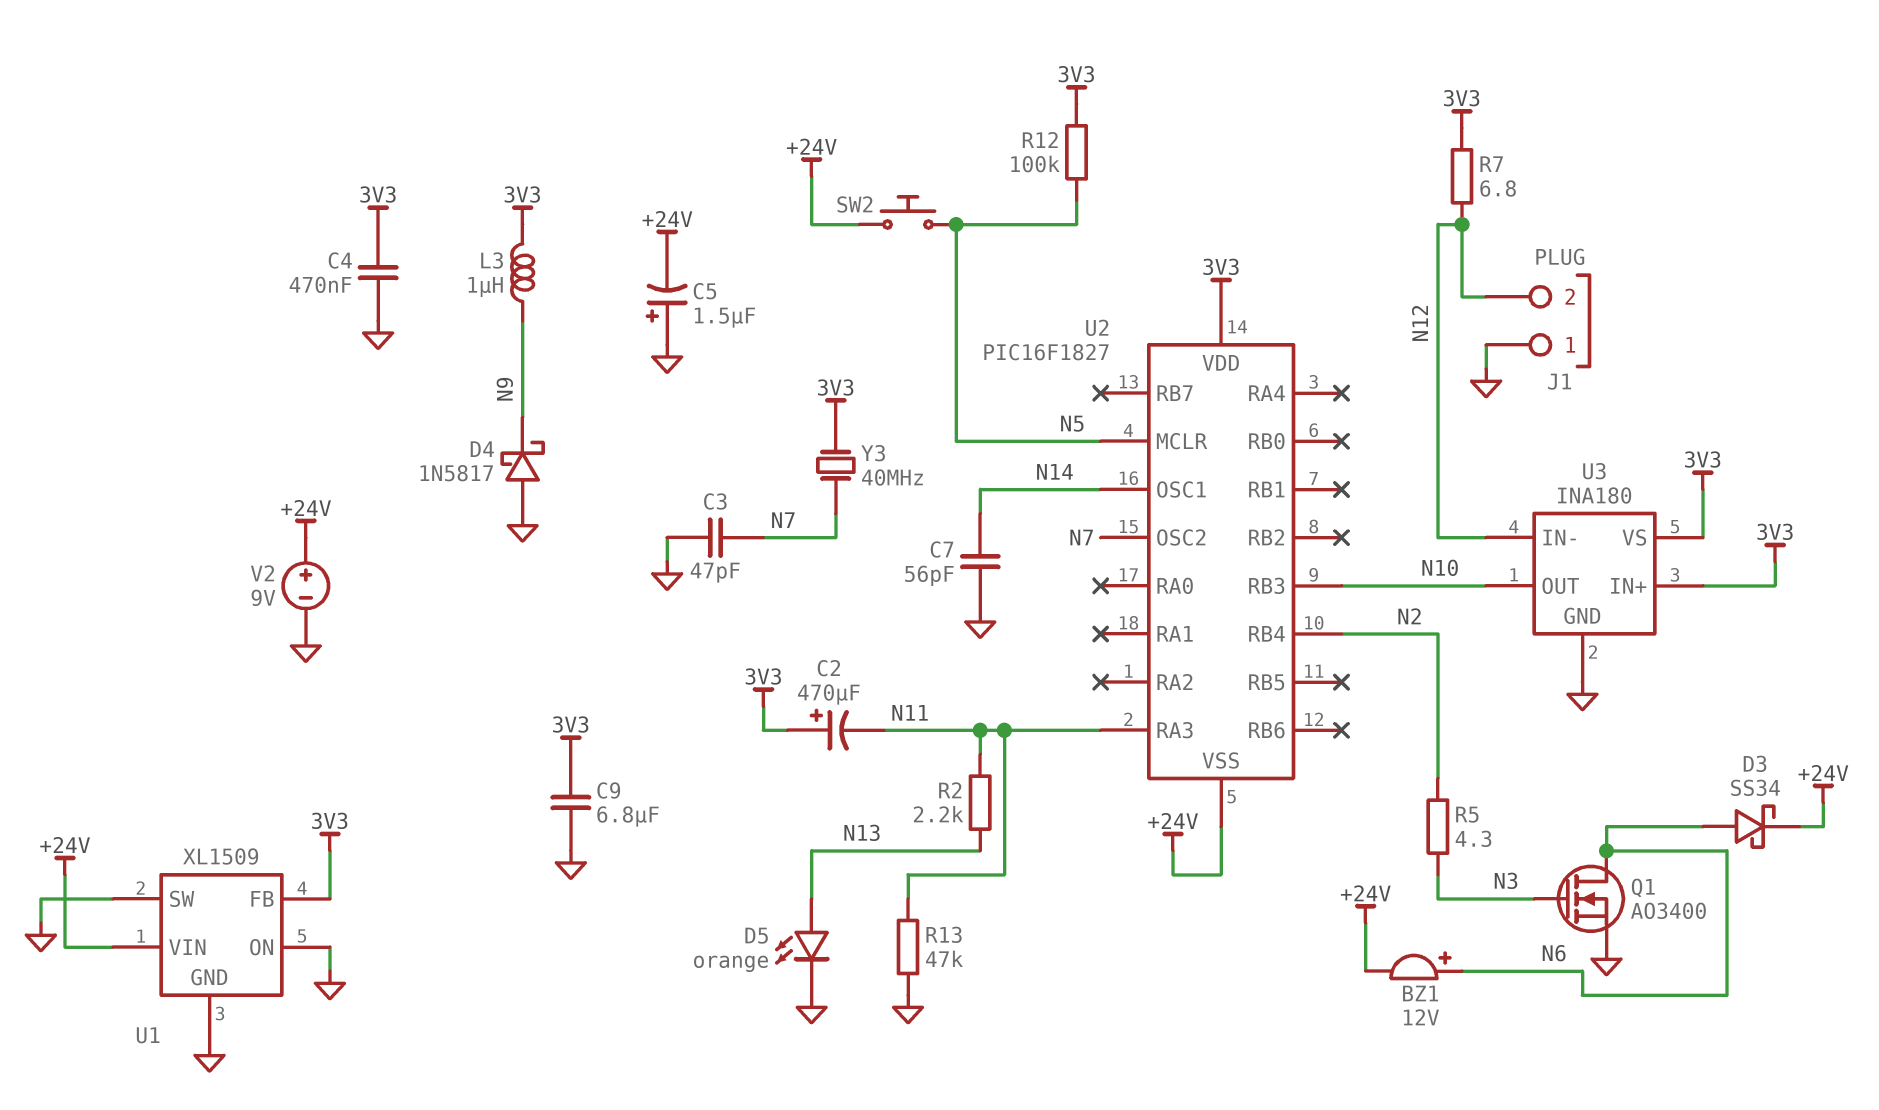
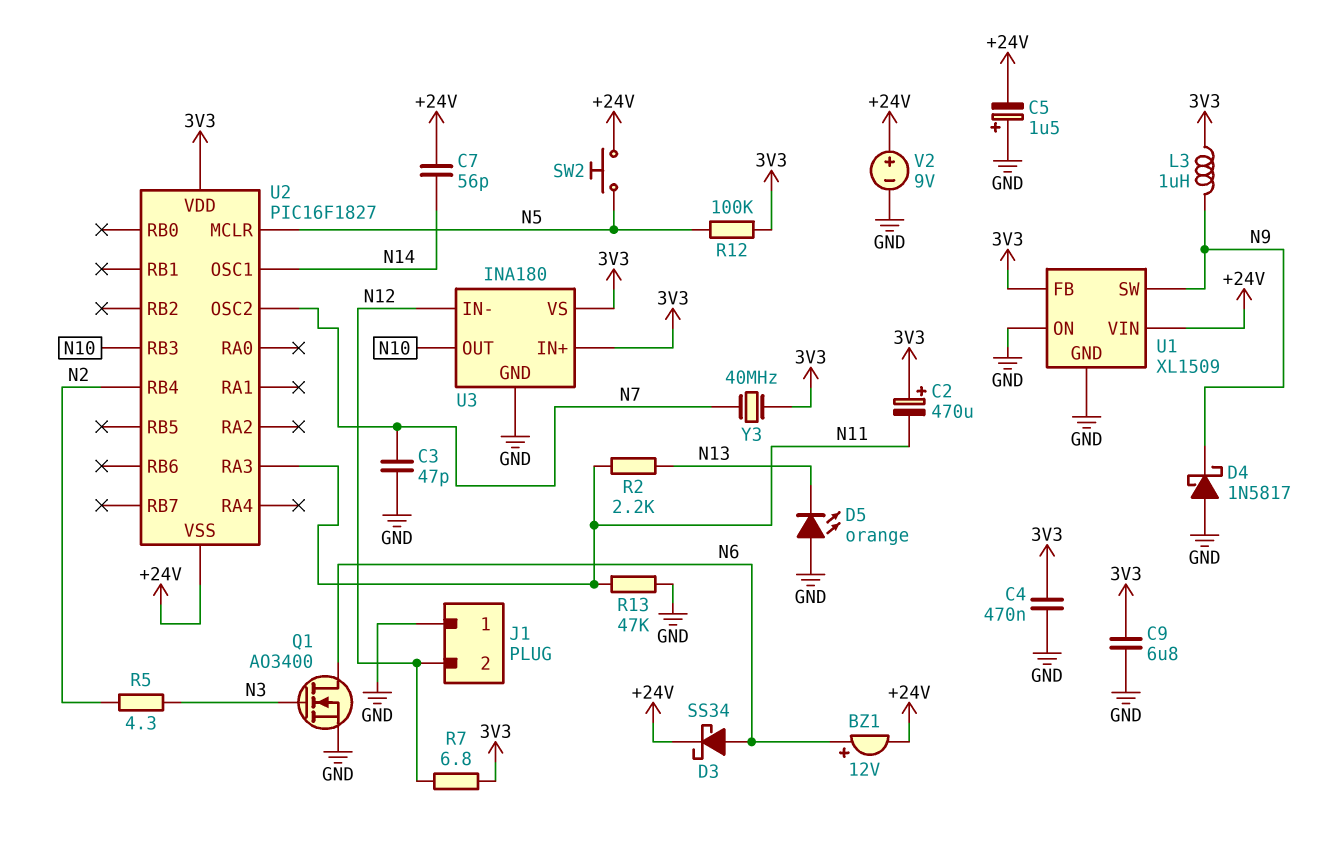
C7: 56pF (GND, N14) -> 56pF (+24V, N14)
D5: LED orange (A N13, K GND) -> LED orange (A GND, K N13)
U1 pin SW: GND -> N9

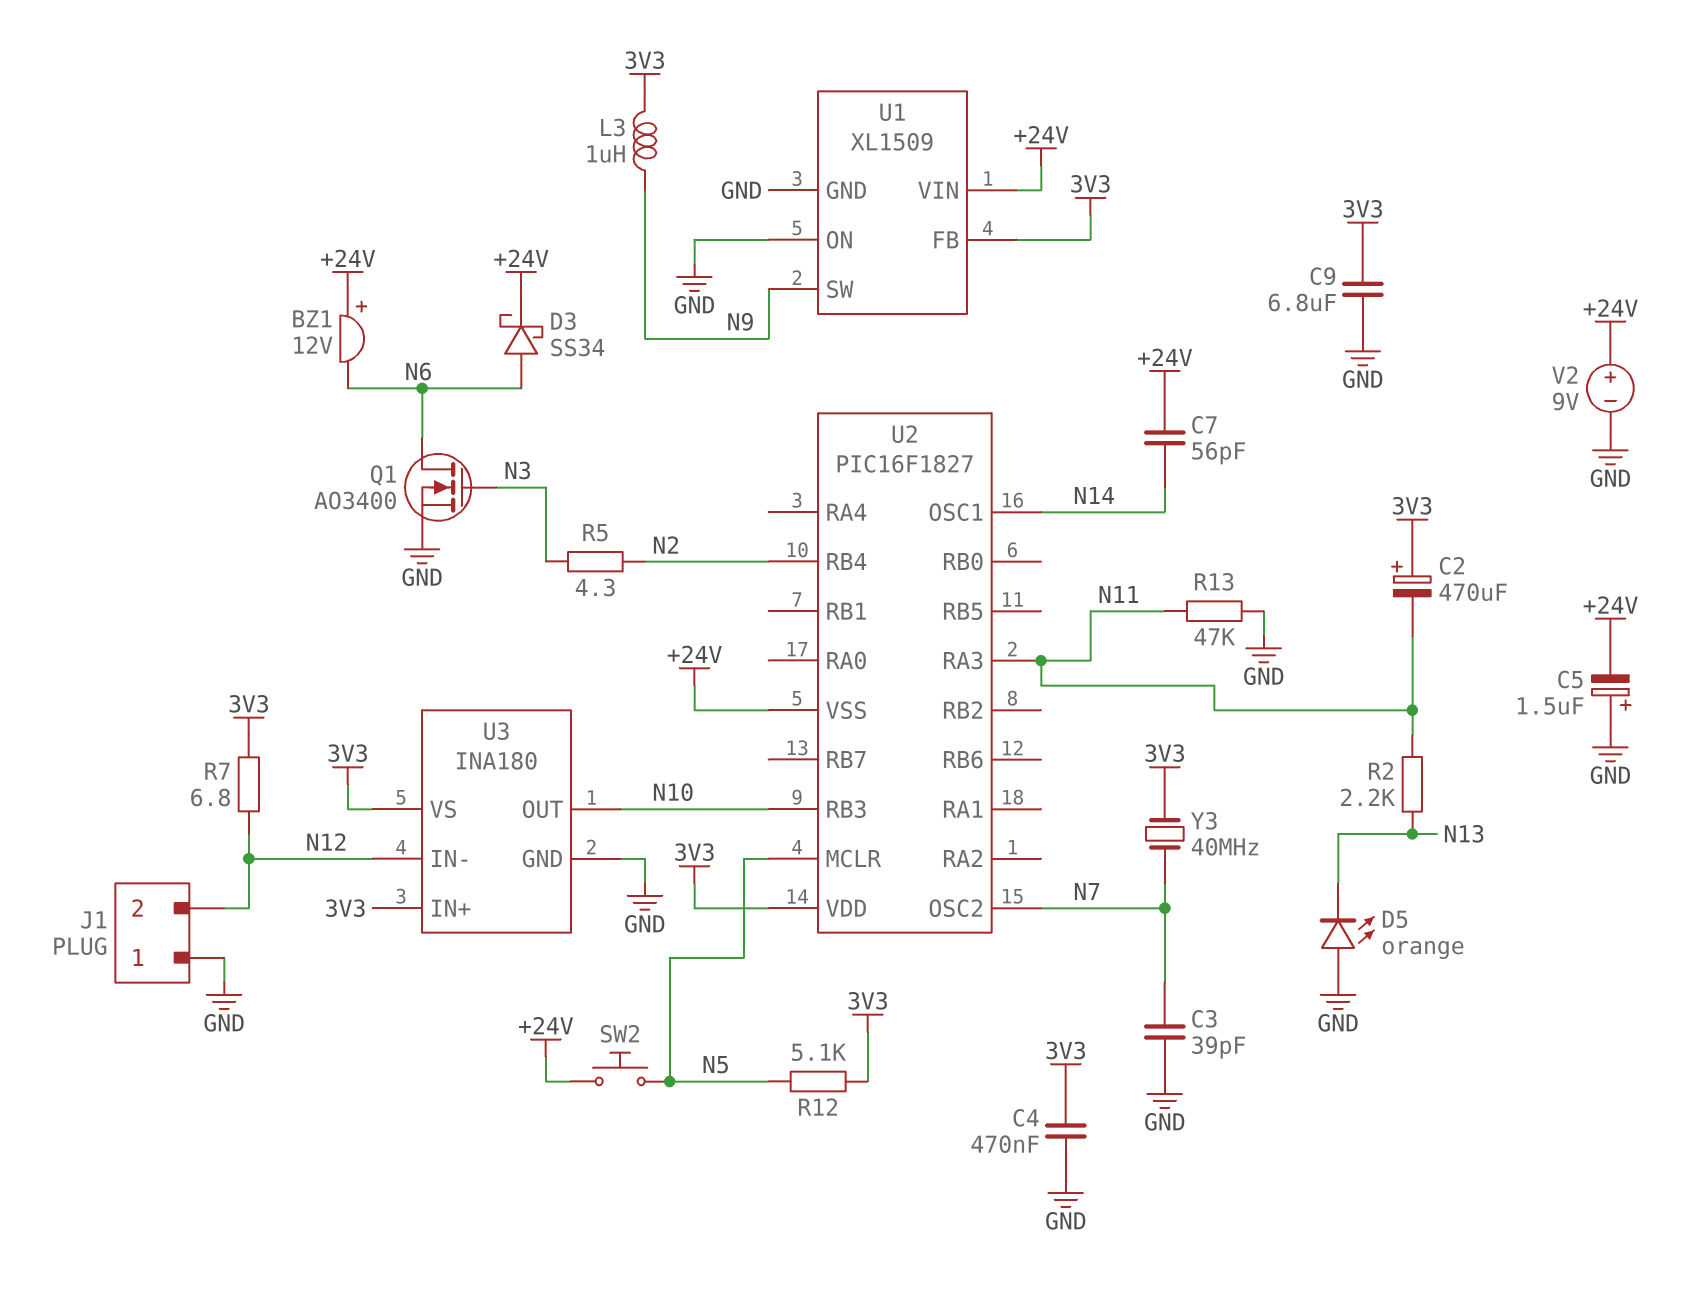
BZ1: buzzer 12V (plus N6, minus +24V) -> buzzer 12V (plus +24V, minus N6)
C3: 47pF (GND, N7) -> 39pF (GND, N7)
D4: schottky 1N5817 (A GND, K N9) -> none
R12: 100k (3V3, N5) -> 5.1k (3V3, N5)

